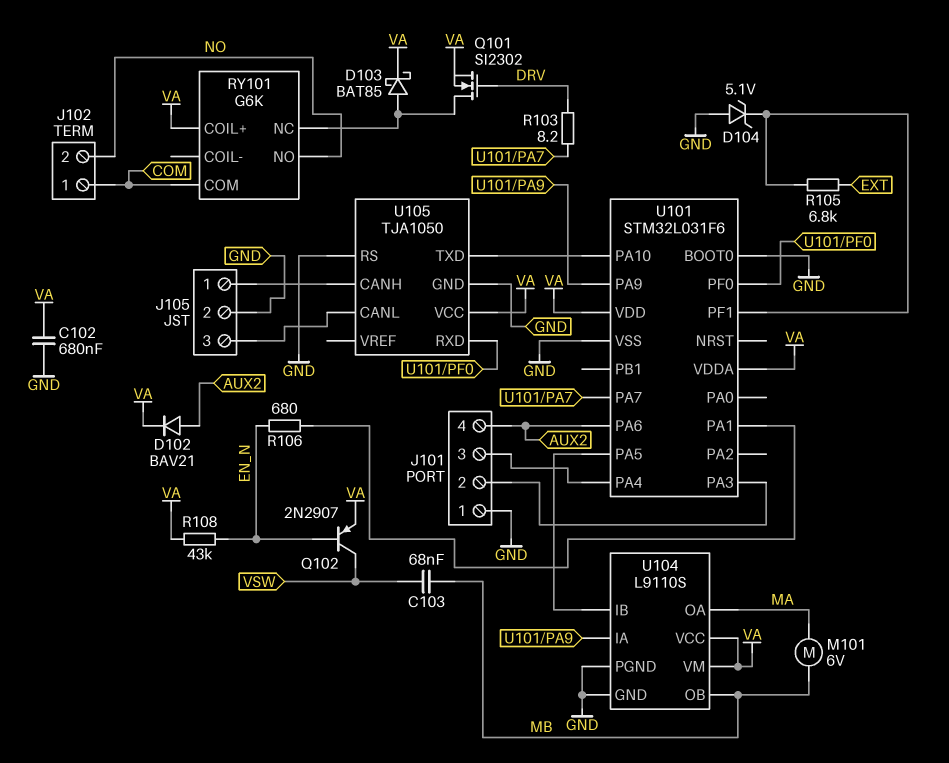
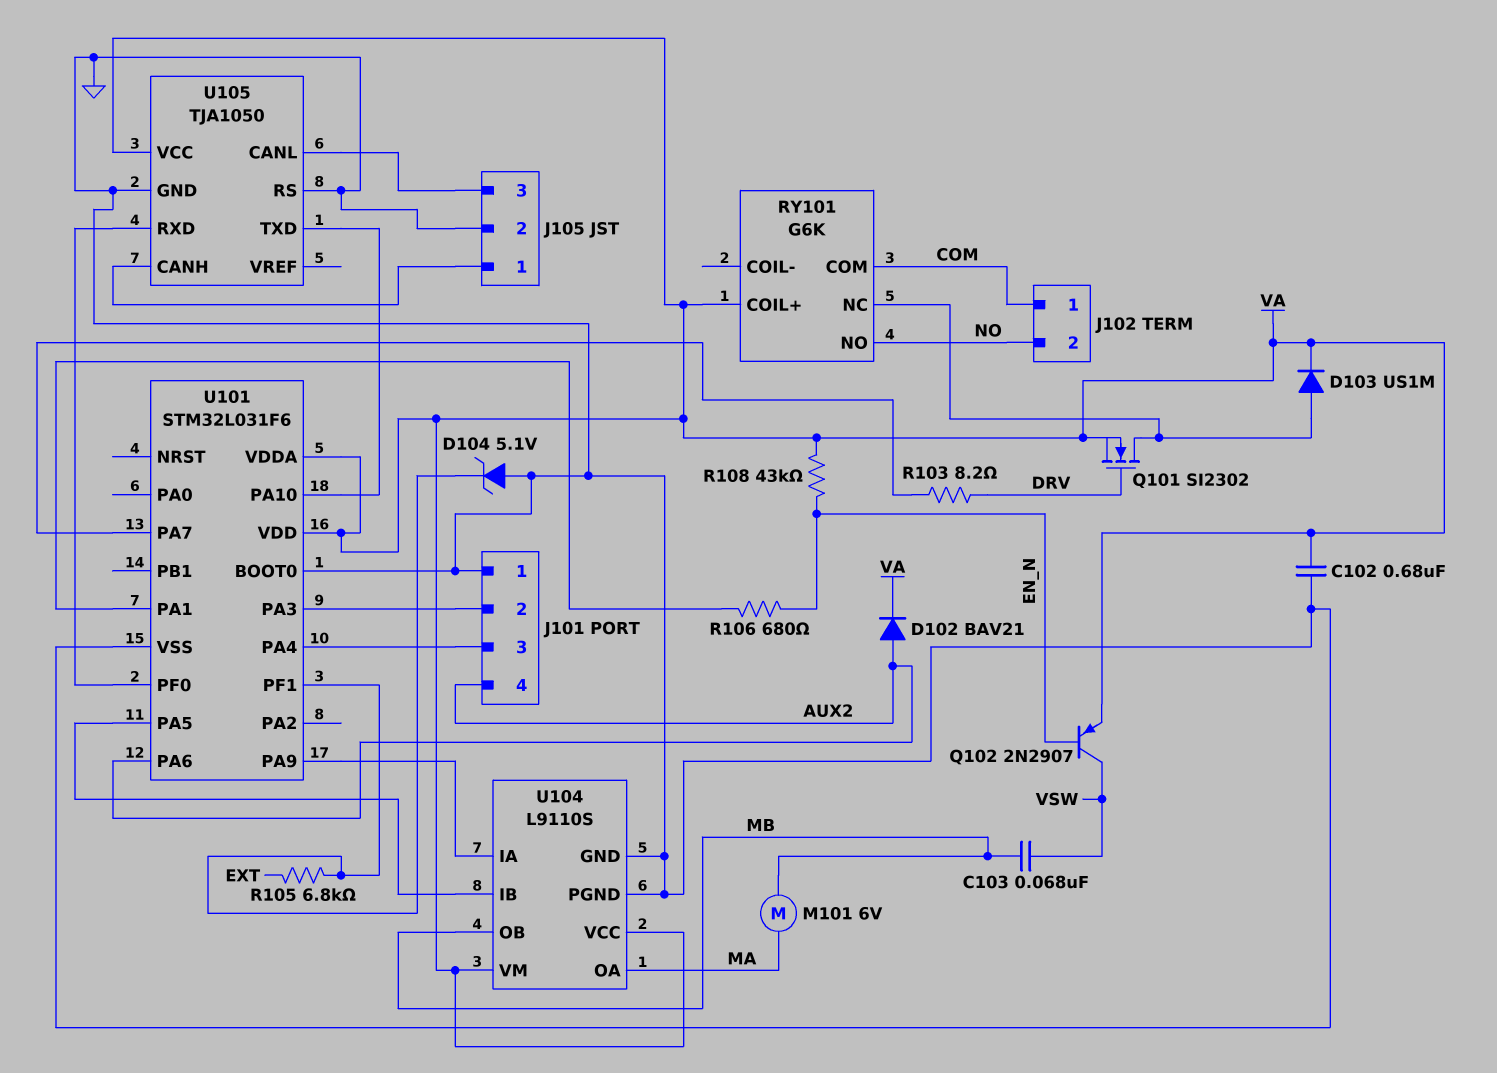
D103: schottky BAT85 (A RY101/NC, K VA) -> diode US1M (A RY101/NC, K VA)

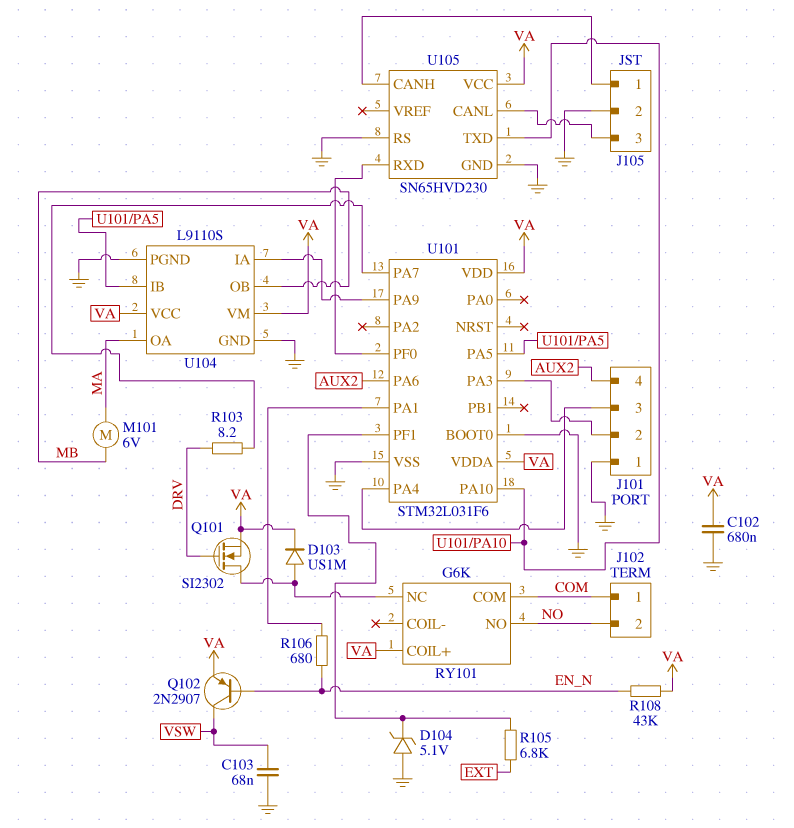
C103: 68nF (MB, VSW) -> 68nF (GND, VSW)
D102: diode BAV21 (A AUX2, K VA) -> none
U105: TJA1050 -> SN65HVD230

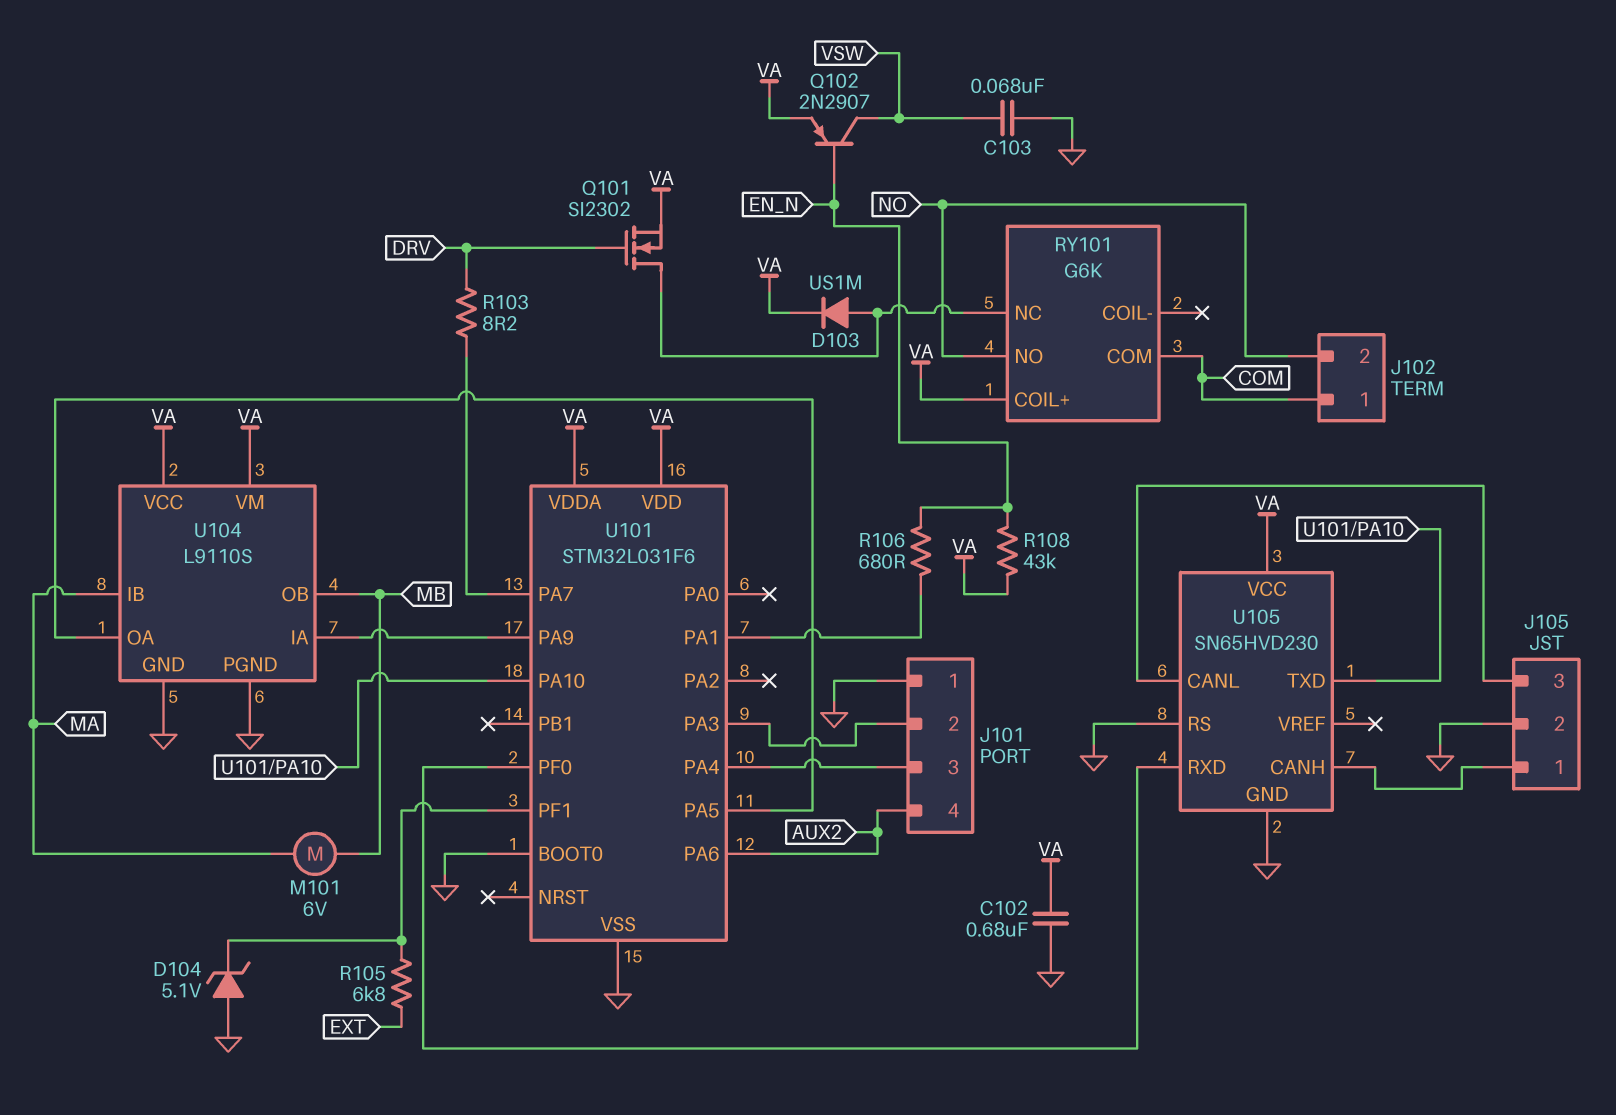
U104 pin IB: U101/PA5 -> MA
U104 pin OA: MA -> U101/PA5

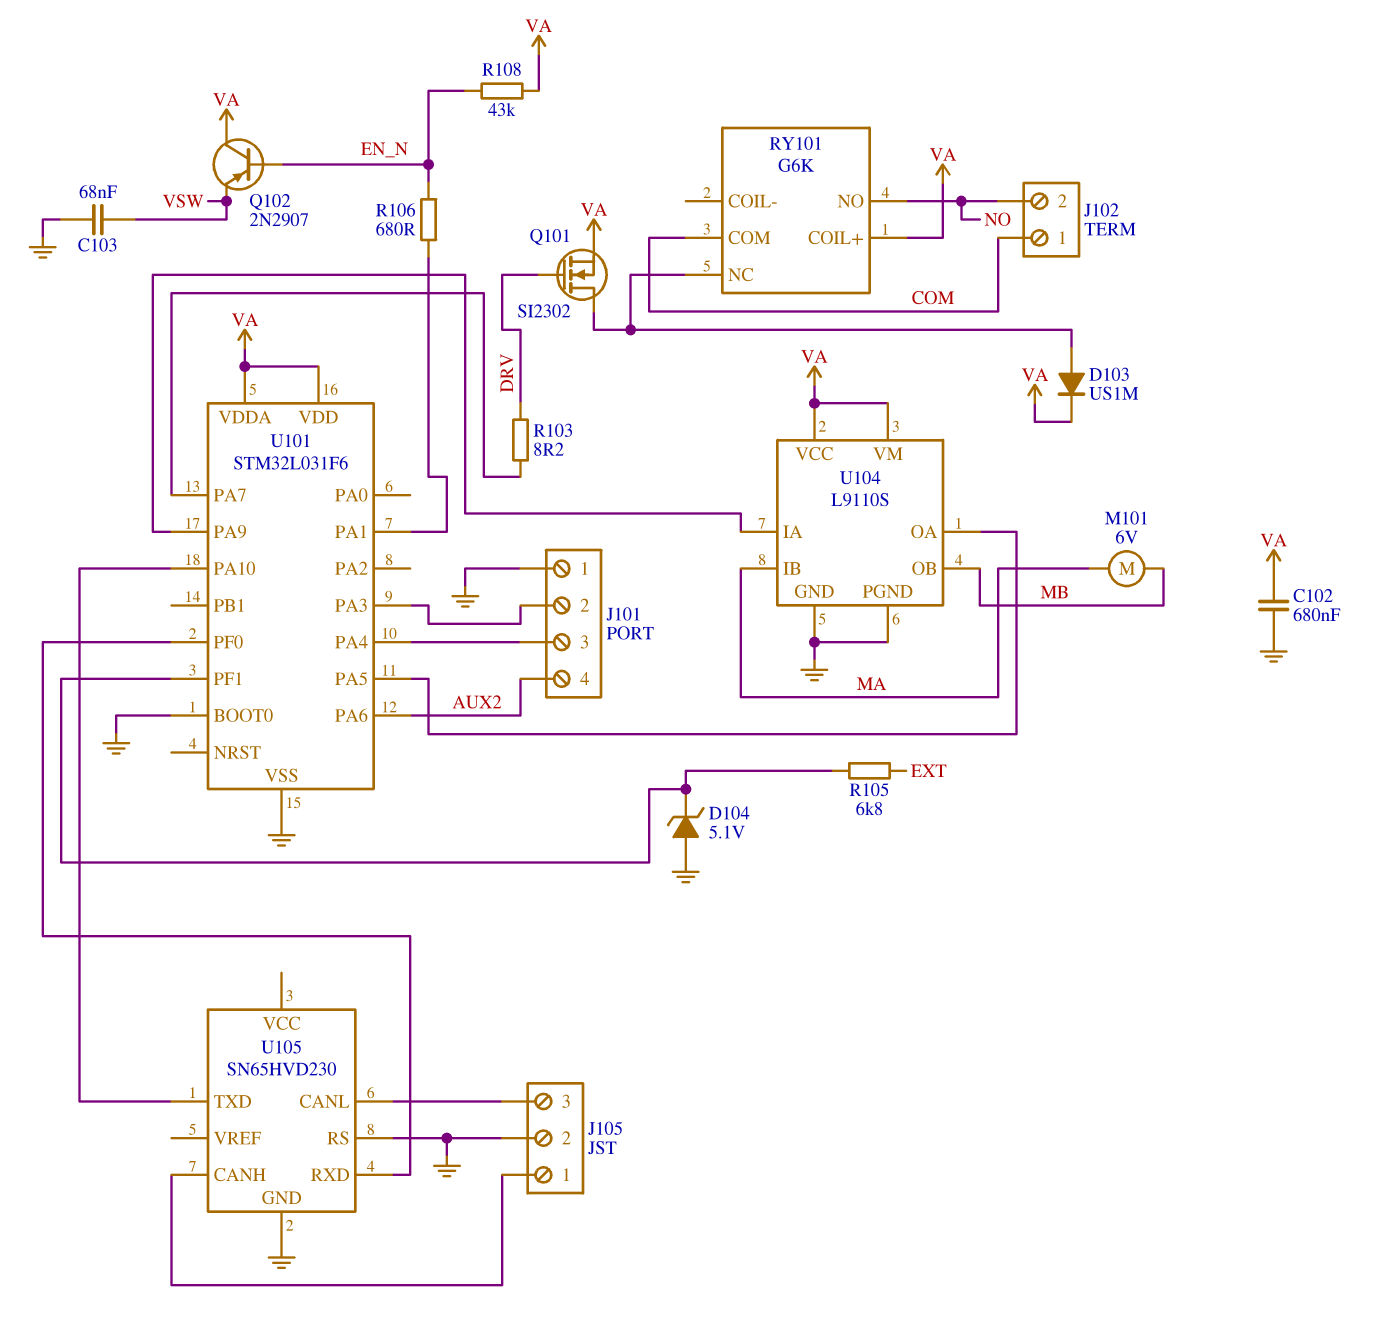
Q102: PNP 2N2907 (B EN_N, C VSW, E VA) -> PNP 2N2907 (B EN_N, C VA, E VSW)
U105 pin VCC: VA -> none

